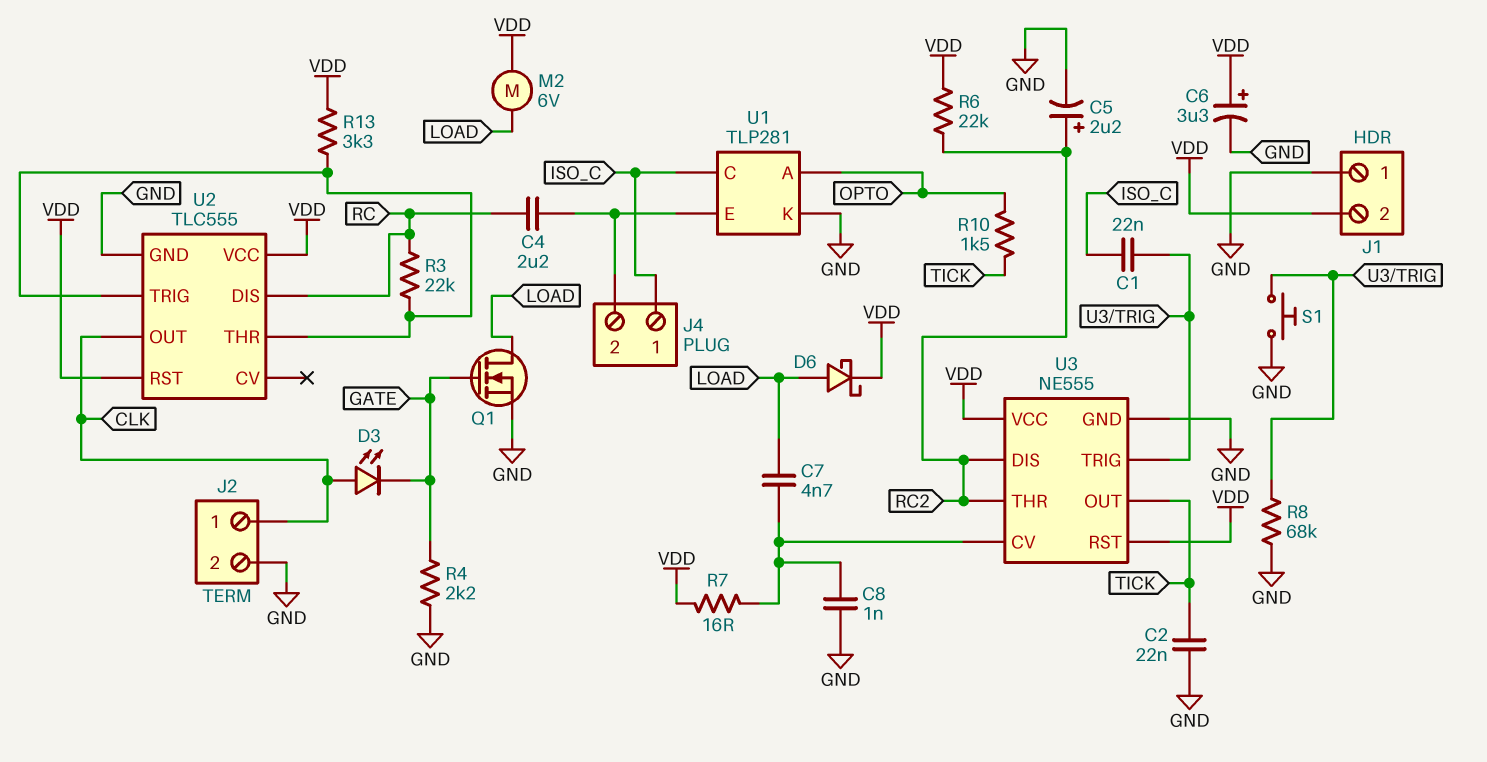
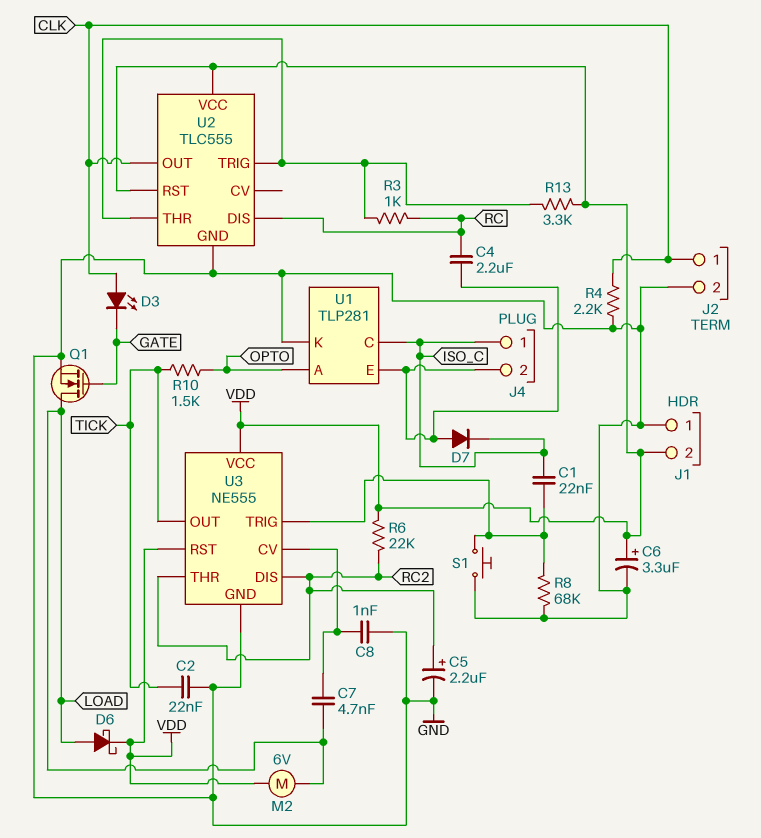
D7: none -> diode (A J4/2, K ISO_C)
R3: 22k (RC, U2/THR) -> 1k (RC, U2/THR)
R4: 2.2k (GATE, GND) -> 2.2k (CLK, GND)
R7: 16 (U3/CV, VDD) -> none

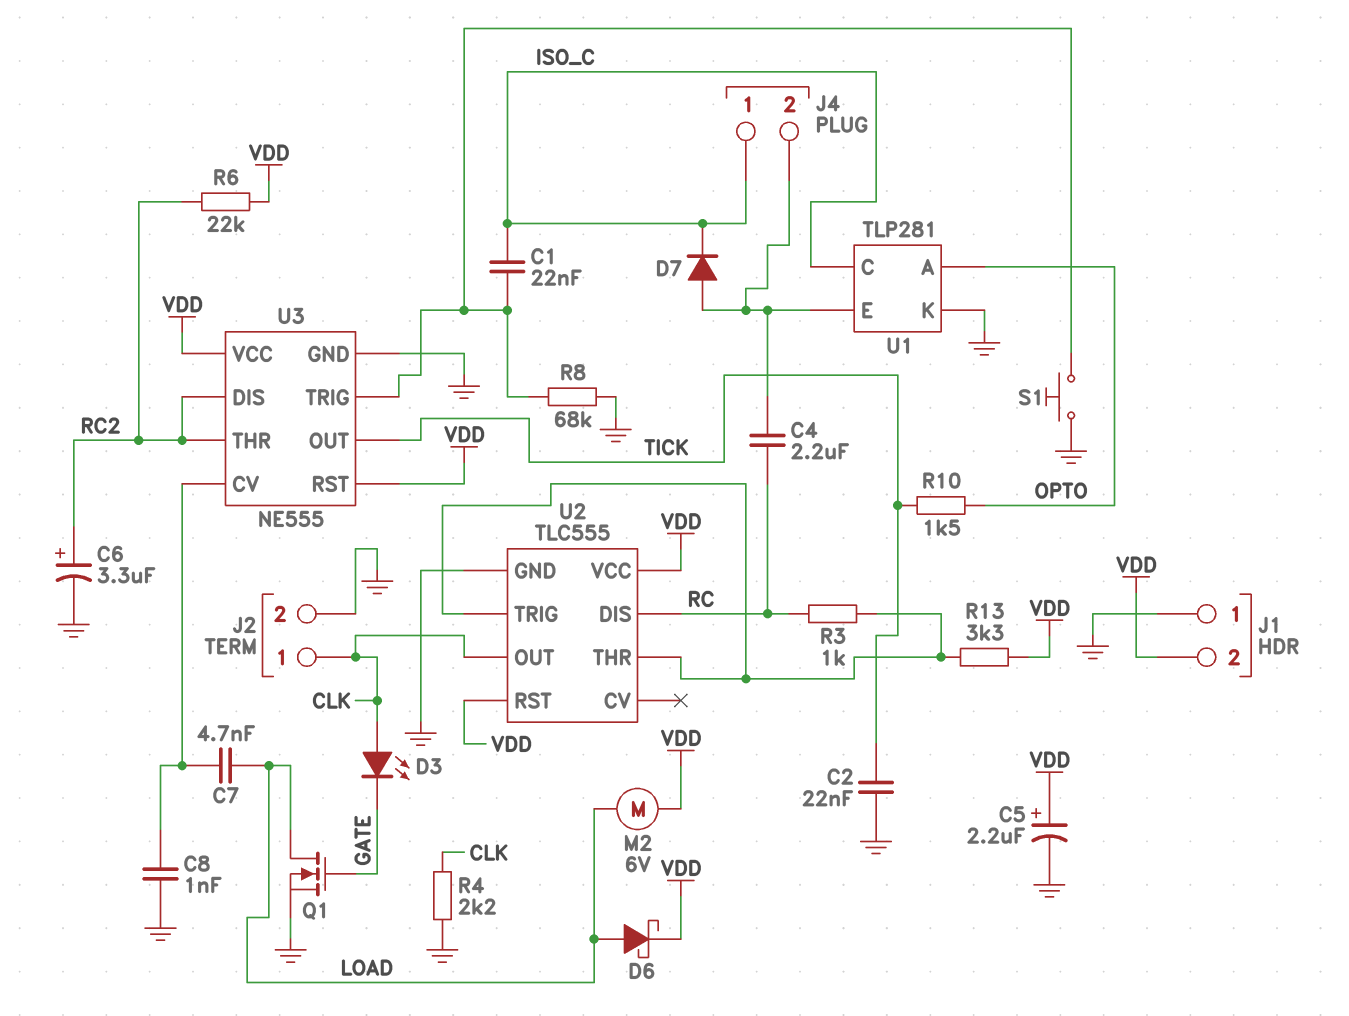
C5: 2.2uF (plus RC2, minus GND) -> 2.2uF (plus VDD, minus GND)
C6: 3.3uF (plus VDD, minus GND) -> 3.3uF (plus RC2, minus GND)

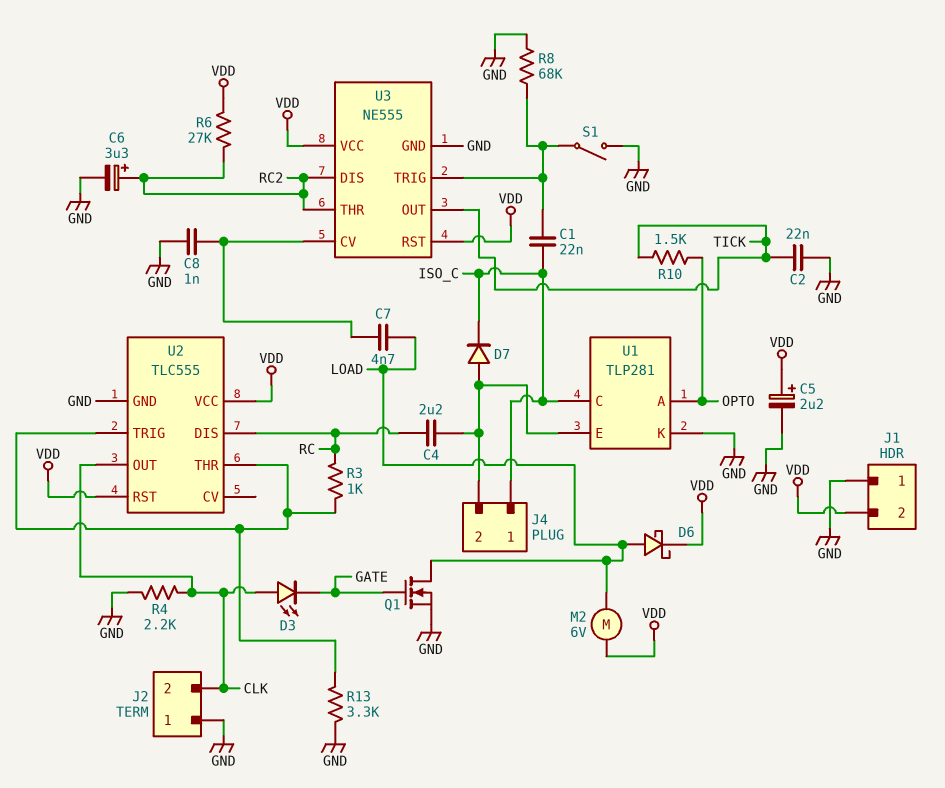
J2 pin 1: CLK -> GND
J2 pin 2: GND -> CLK
R6: 22k (RC2, VDD) -> 27k (RC2, VDD)
R13: 3.3k (U2/THR, VDD) -> 3.3k (GND, U2/THR)
S1: button (GND, U3/TRIG) -> switch (GND, U3/TRIG)

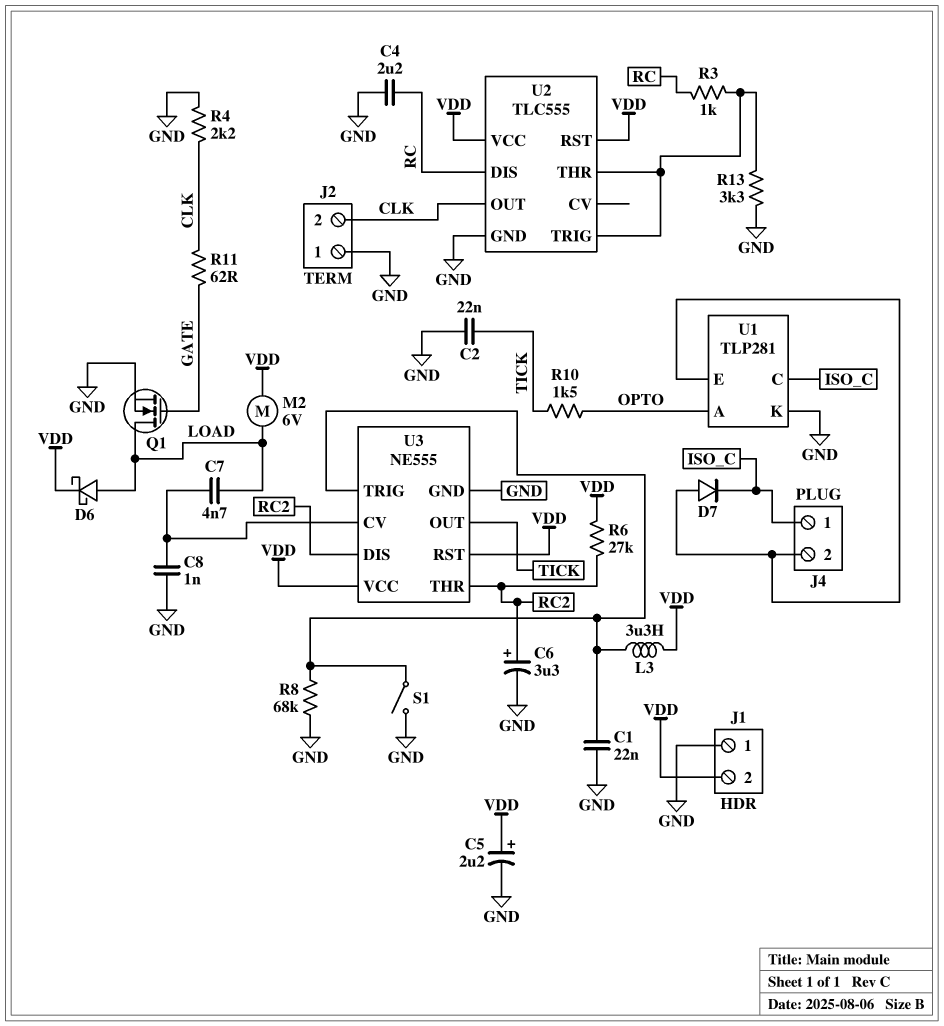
C1: 22nF (ISO_C, U3/TRIG) -> 22nF (GND, U3/TRIG)
C4: 2.2uF (J4/2, RC) -> 2.2uF (GND, RC)
D3: LED (A CLK, K GATE) -> none
L3: none -> 3.3uH (U3/TRIG, VDD)
R11: none -> 62 (CLK, GATE)

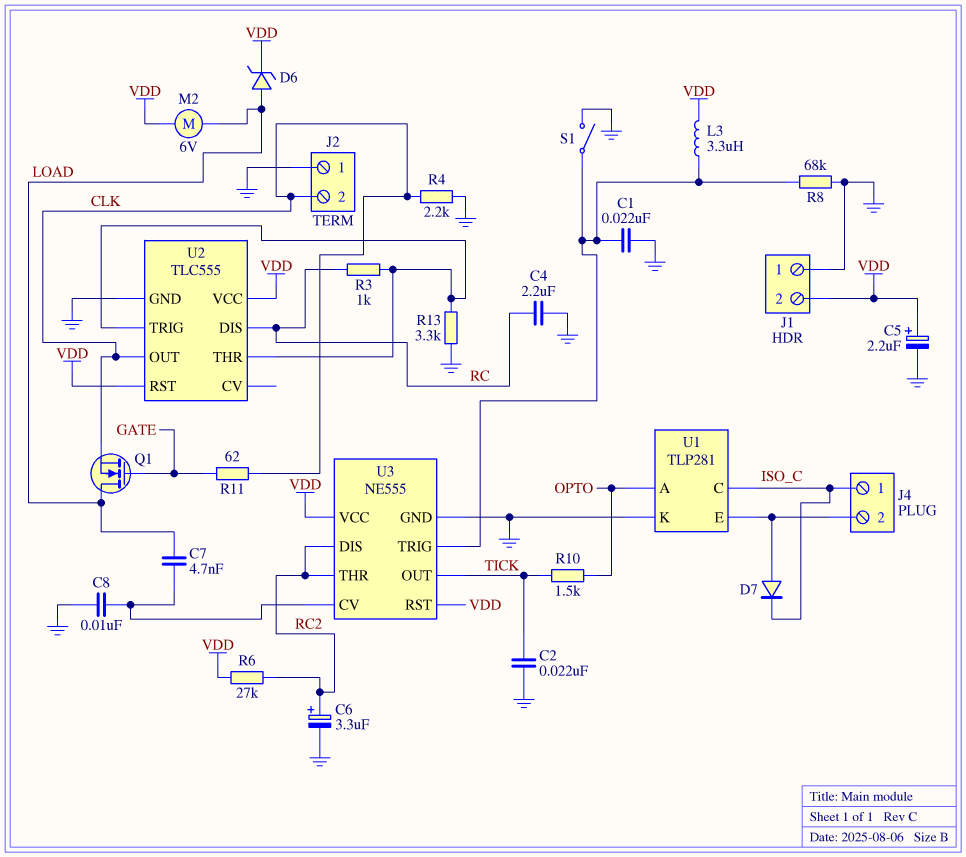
C8: 1nF (GND, U3/CV) -> 10nF (GND, U3/CV)
D6: schottky (A LOAD, K VDD) -> zener (A LOAD, K VDD)
Q1: NMOS (G GATE, D LOAD, S GND) -> NMOS (G GATE, D LOAD, S CLK)

